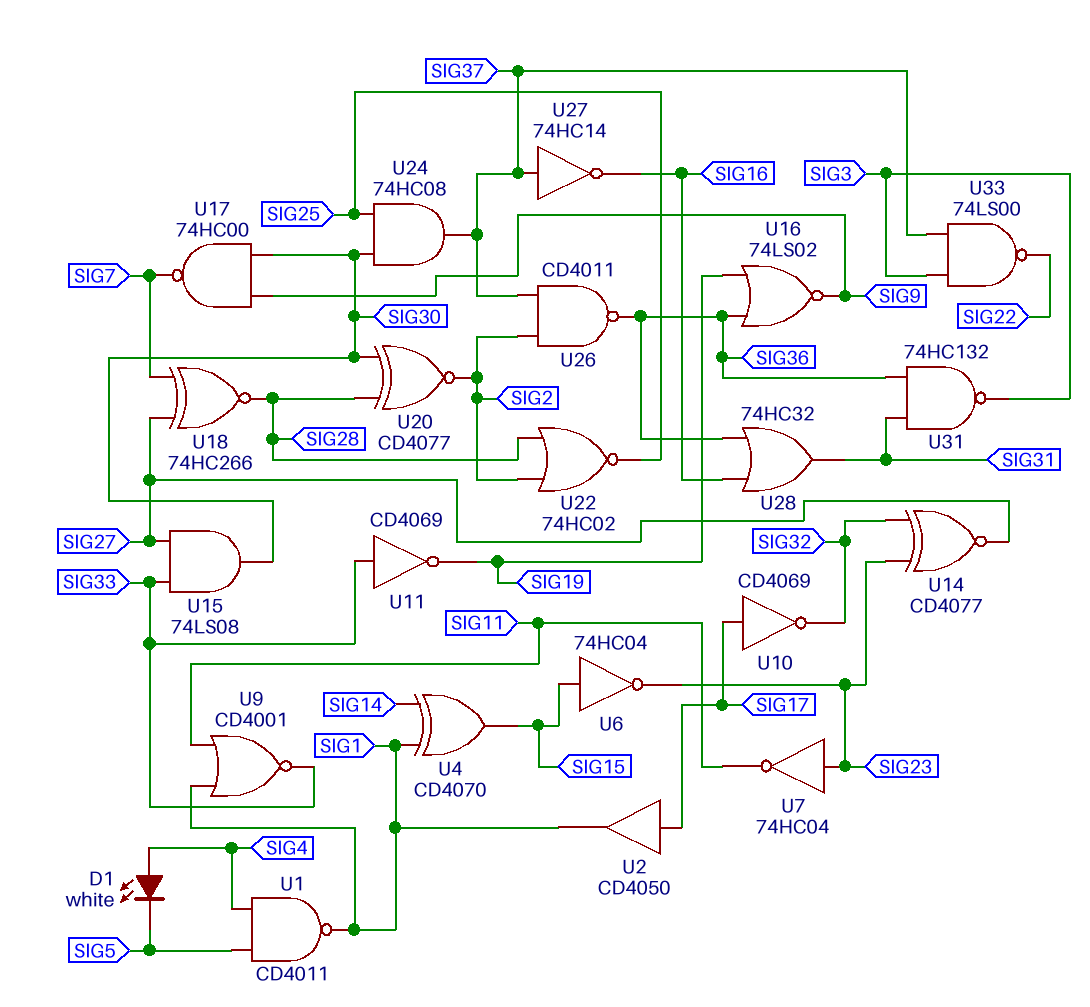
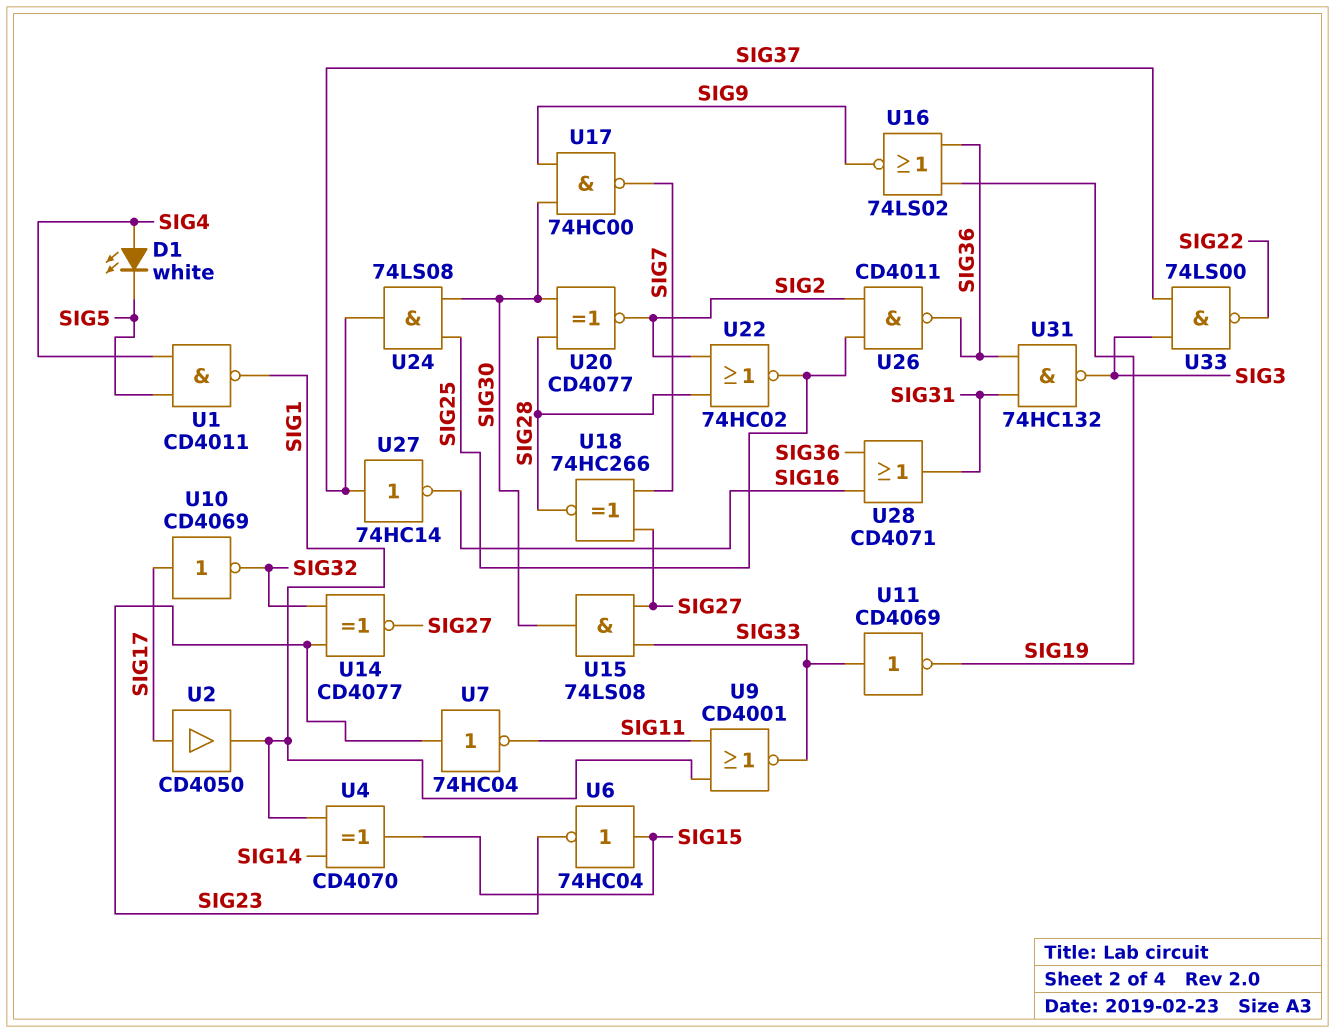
U24: AND 74HC08 (in SIG25, in SIG30, out SIG37) -> AND 74LS08 (in SIG25, in SIG30, out SIG37)
U26: NAND CD4011 (in SIG2, in SIG37, out SIG36) -> NAND CD4011 (in SIG2, in SIG25, out SIG36)
U28: OR 74HC32 (in SIG16, in SIG36, out SIG31) -> OR CD4071 (in SIG16, in SIG36, out SIG31)

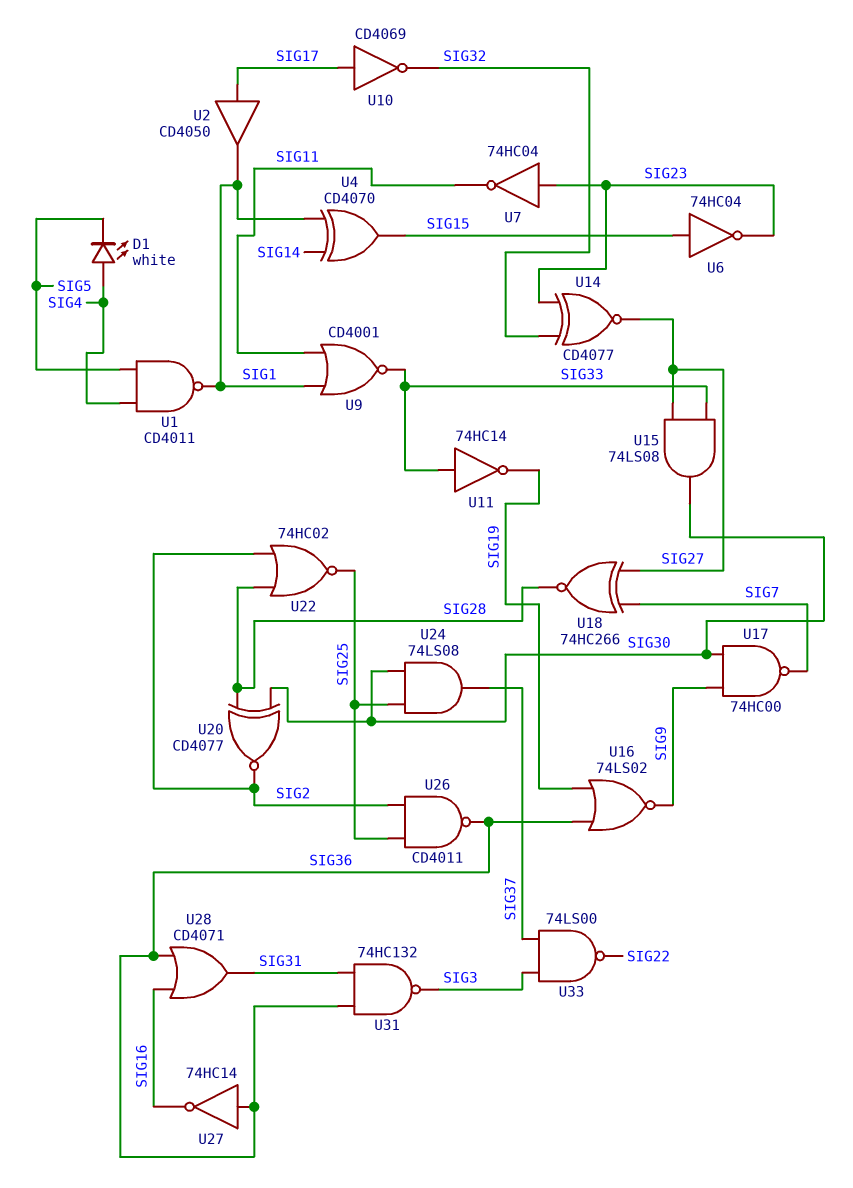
U11: NOT CD4069 (in SIG33, out SIG19) -> NOT 74HC14 (in SIG33, out SIG19)
U27: NOT 74HC14 (in SIG37, out SIG16) -> NOT 74HC14 (in SIG36, out SIG16)

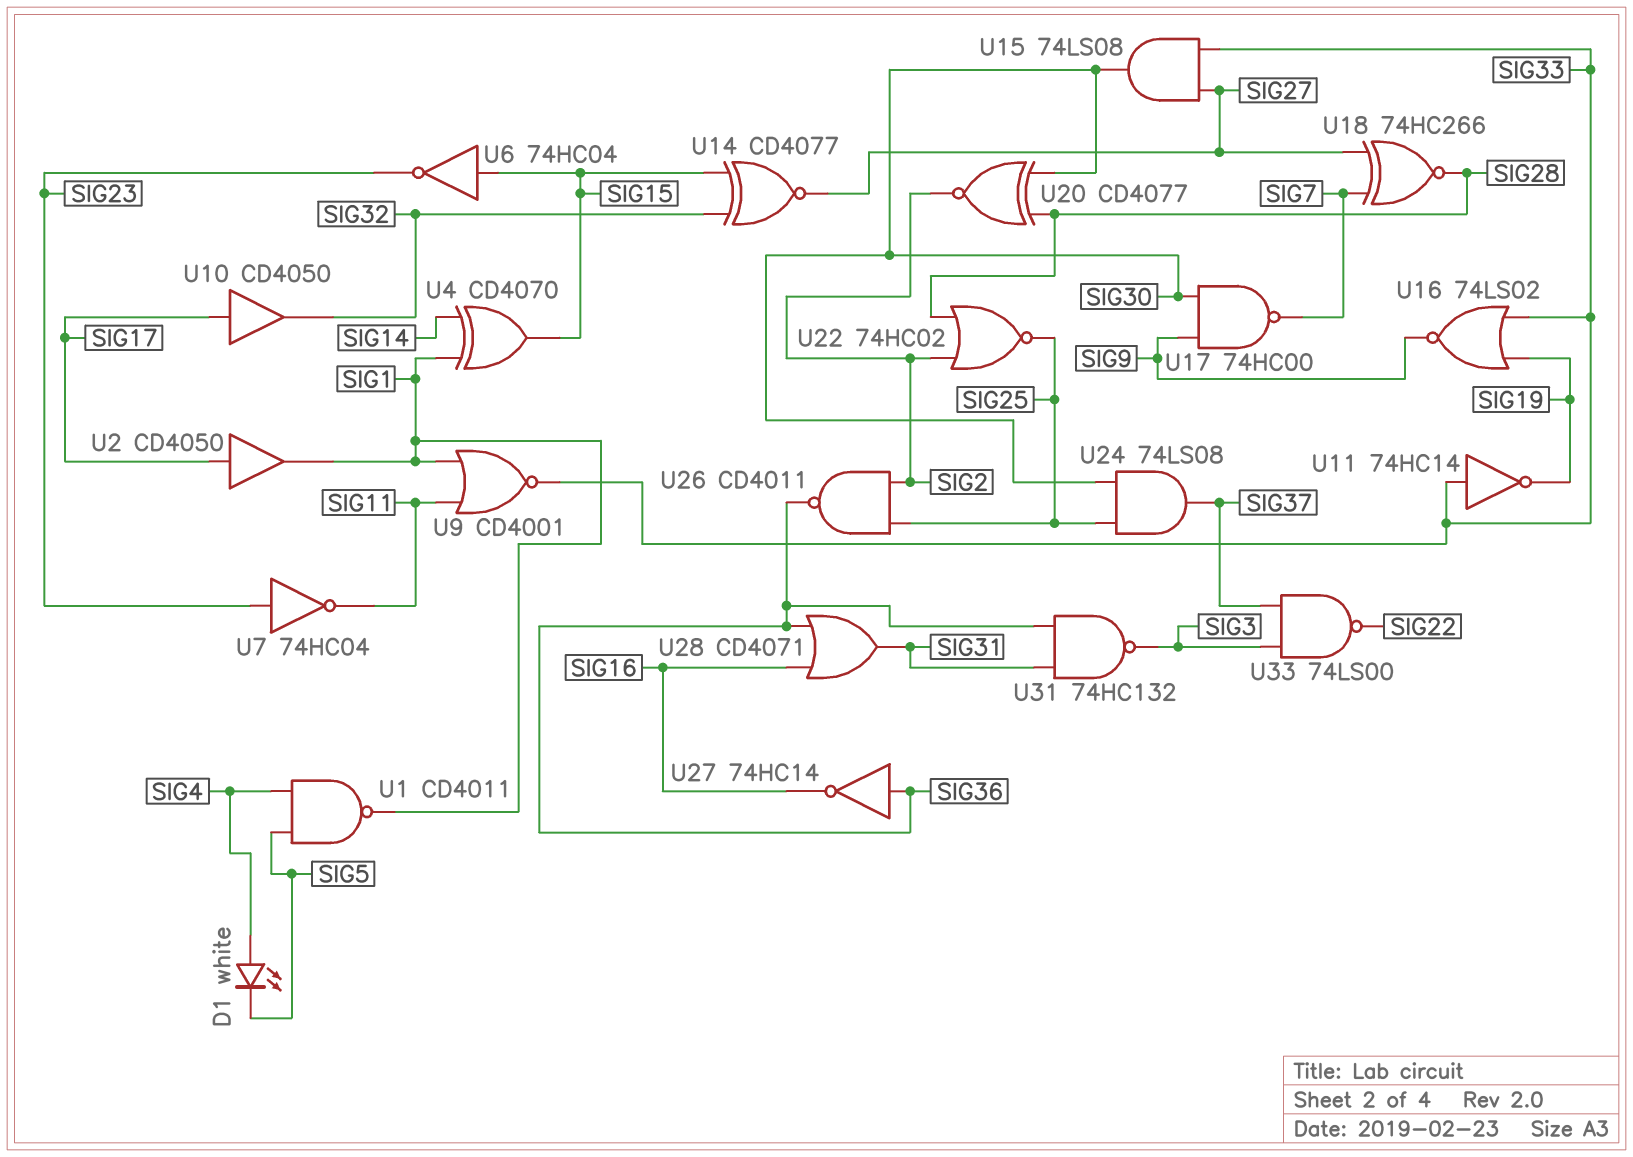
U10: NOT CD4069 (in SIG17, out SIG32) -> buffer CD4050 (in SIG17, out SIG32)
U14: XNOR CD4077 (in SIG23, in SIG32, out SIG27) -> XNOR CD4077 (in SIG15, in SIG32, out SIG27)
U16: NOR 74LS02 (in SIG19, in SIG36, out SIG9) -> NOR 74LS02 (in SIG19, in SIG33, out SIG9)

